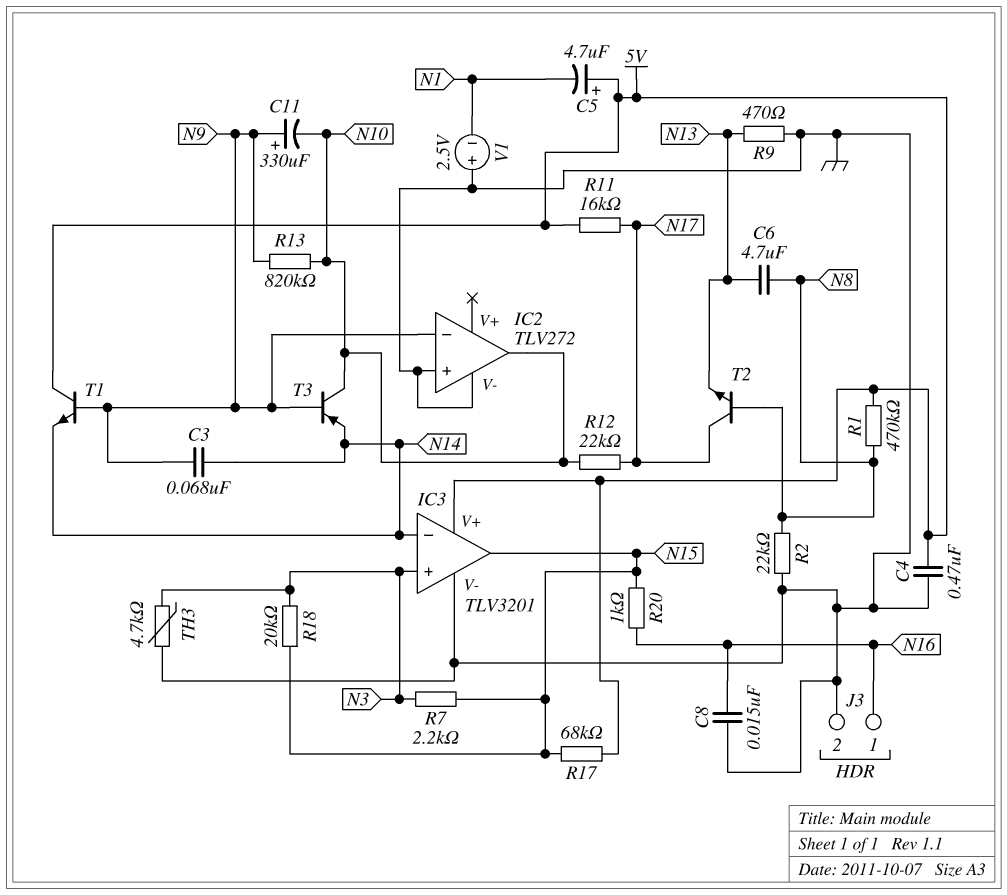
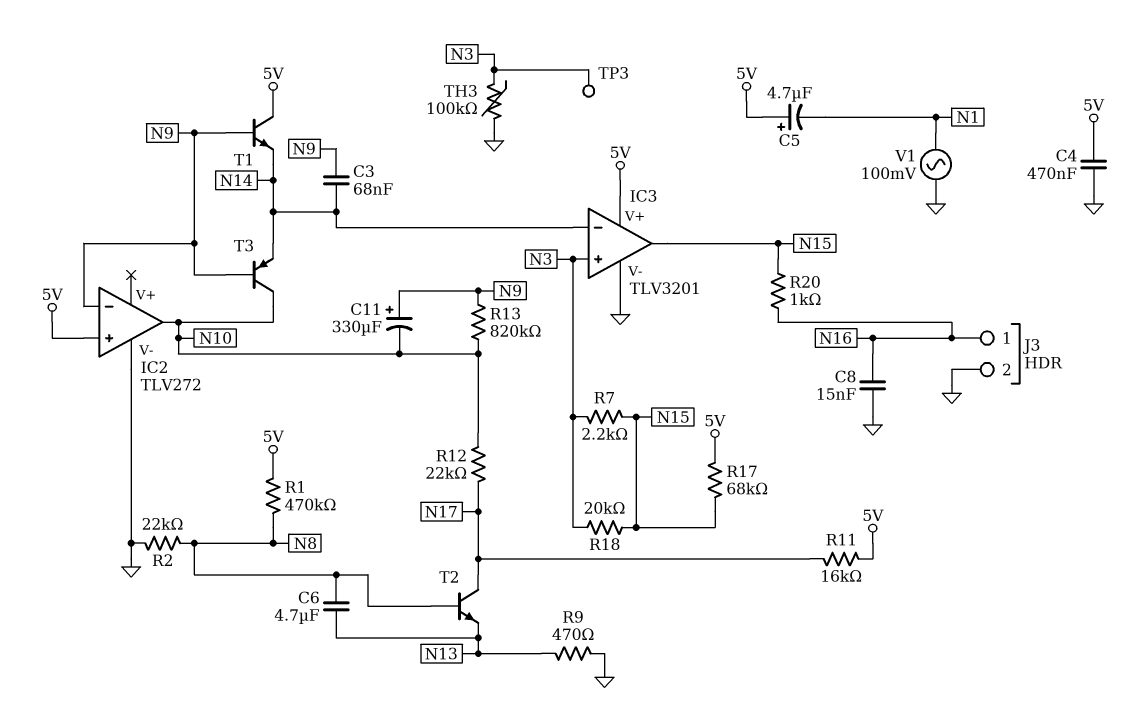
IC2 pin in+: GND -> 5V
TH3: 4.7k (GND, N3) -> 100k (GND, N3)
TP3: none -> test point (N3)
V1: 2.5V (plus GND, minus N1) -> AC 100mV (GND, N1)

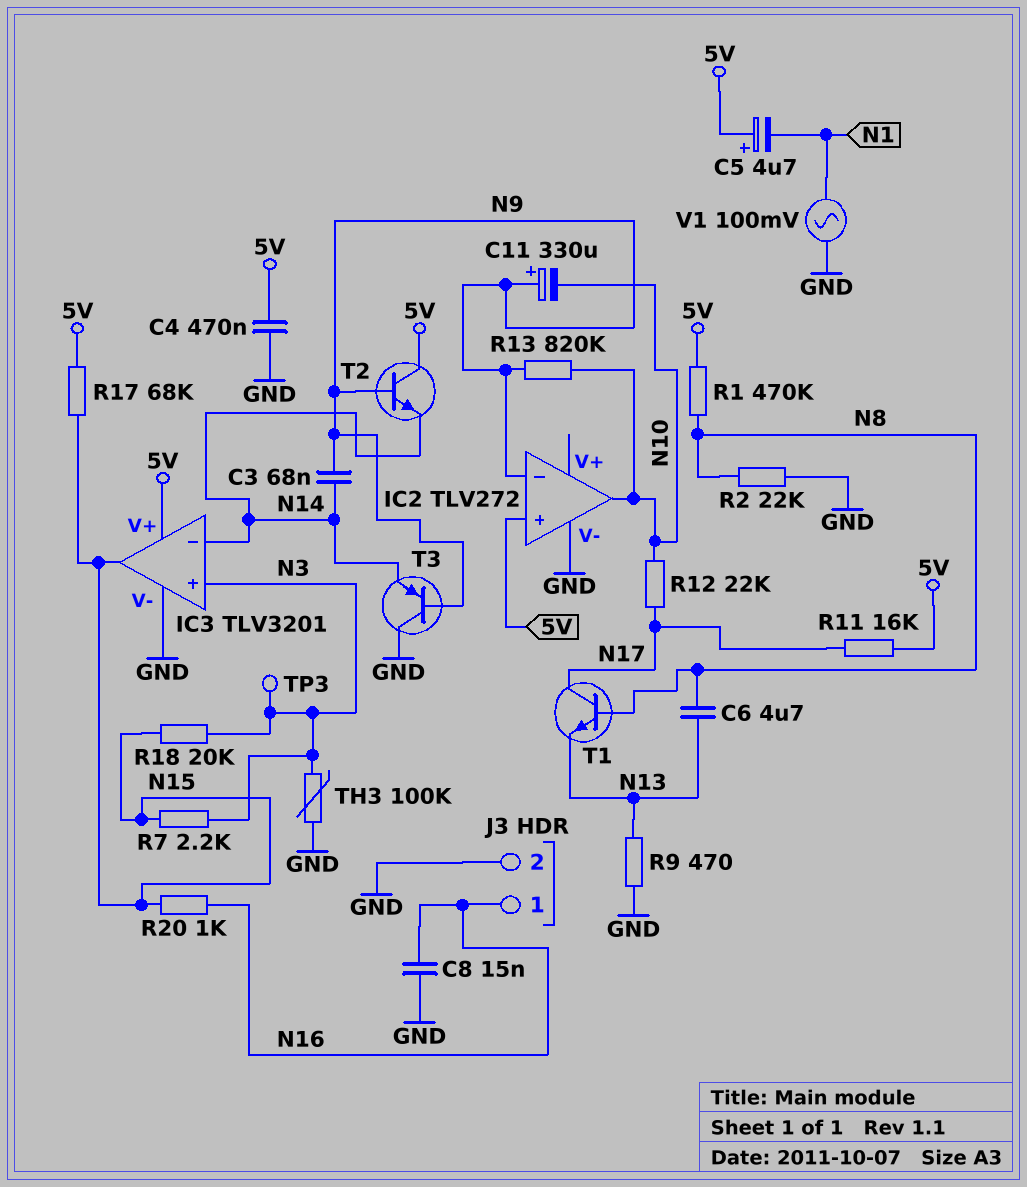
T1: NPN (B N9, C 5V, E N14) -> NPN (B N8, C N17, E N13)
T2: NPN (B N8, C N17, E N13) -> NPN (B N9, C 5V, E N14)
T3: PNP (B N9, C N10, E N14) -> PNP (B N9, C GND, E N14)

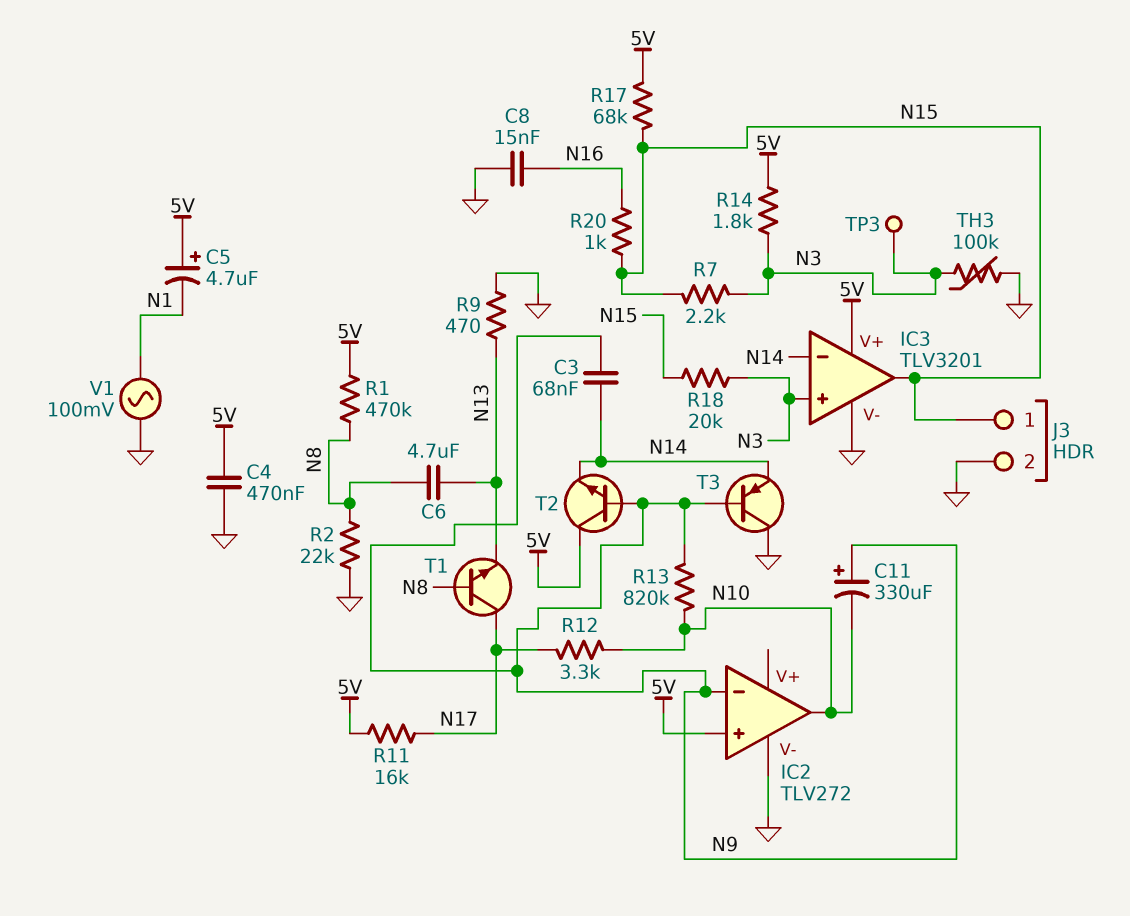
J3 pin 1: N16 -> N15
R12: 22k (N10, N17) -> 3.3k (N10, N17)
R14: none -> 1.8k (5V, N3)

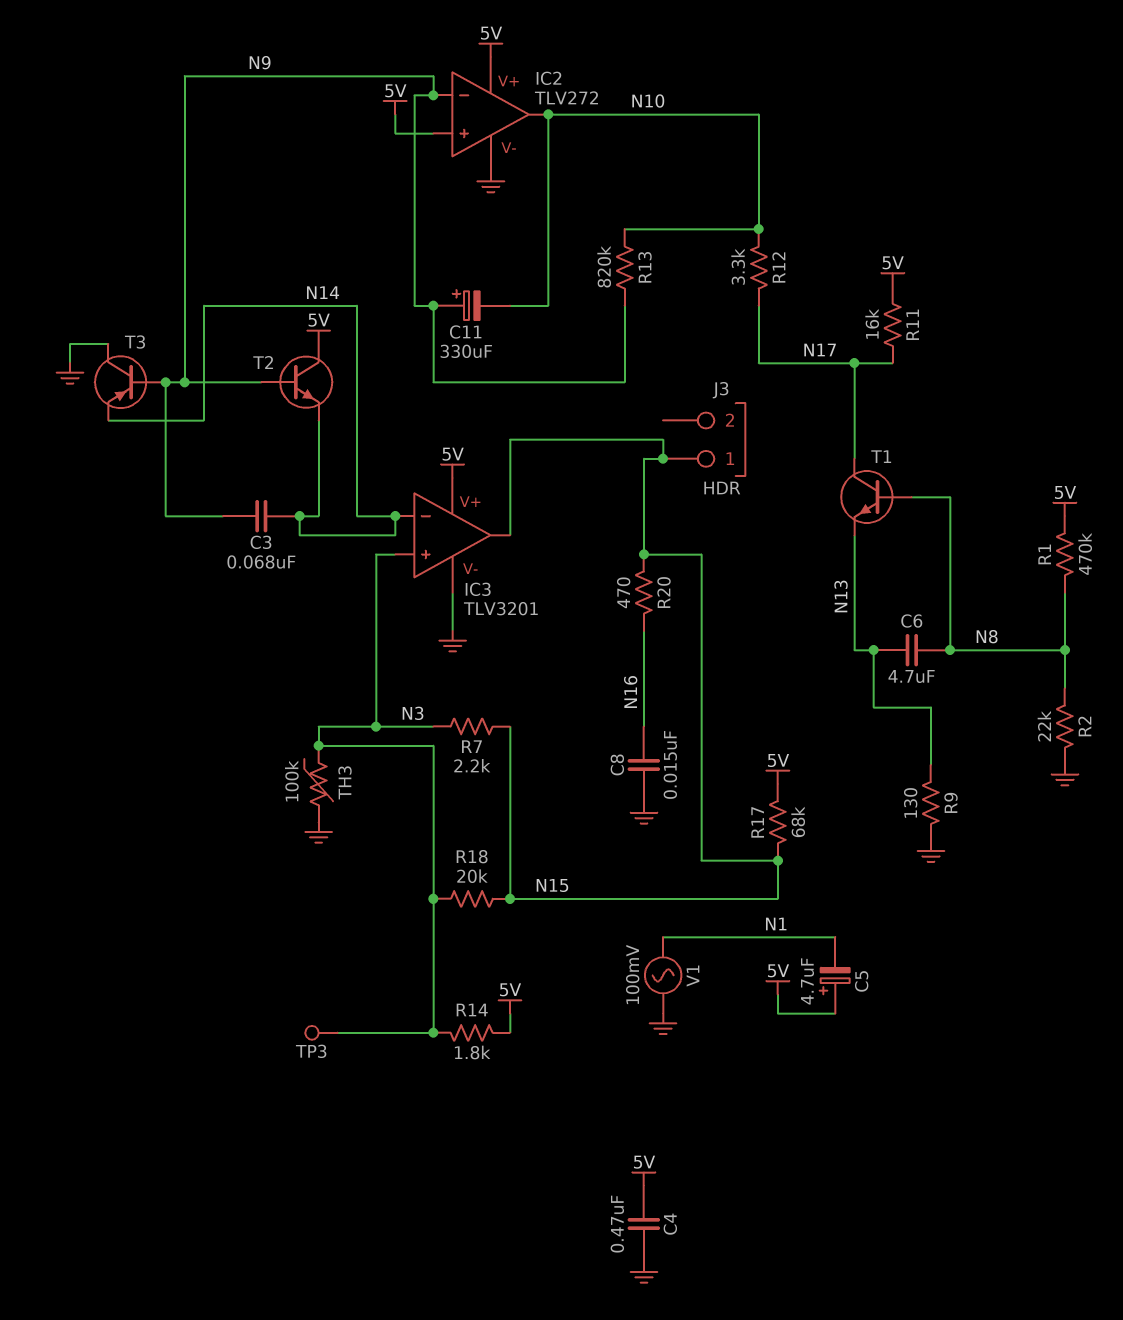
IC2 pin V+: none -> 5V
J3 pin 2: GND -> none
R9: 470 (GND, N13) -> 130 (GND, N13)
R20: 1k (N15, N16) -> 470 (N15, N16)

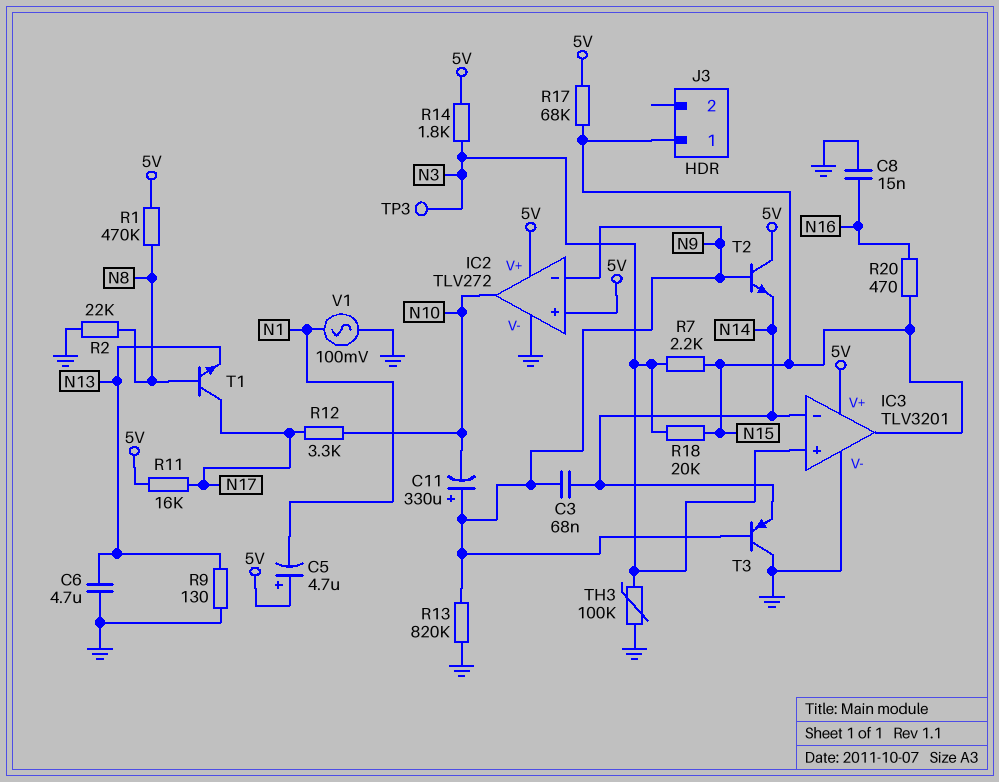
C4: 470nF (5V, GND) -> none
C6: 4.7uF (N8, N13) -> 4.7uF (GND, N13)
R13: 820k (N9, N10) -> 820k (GND, N9)

